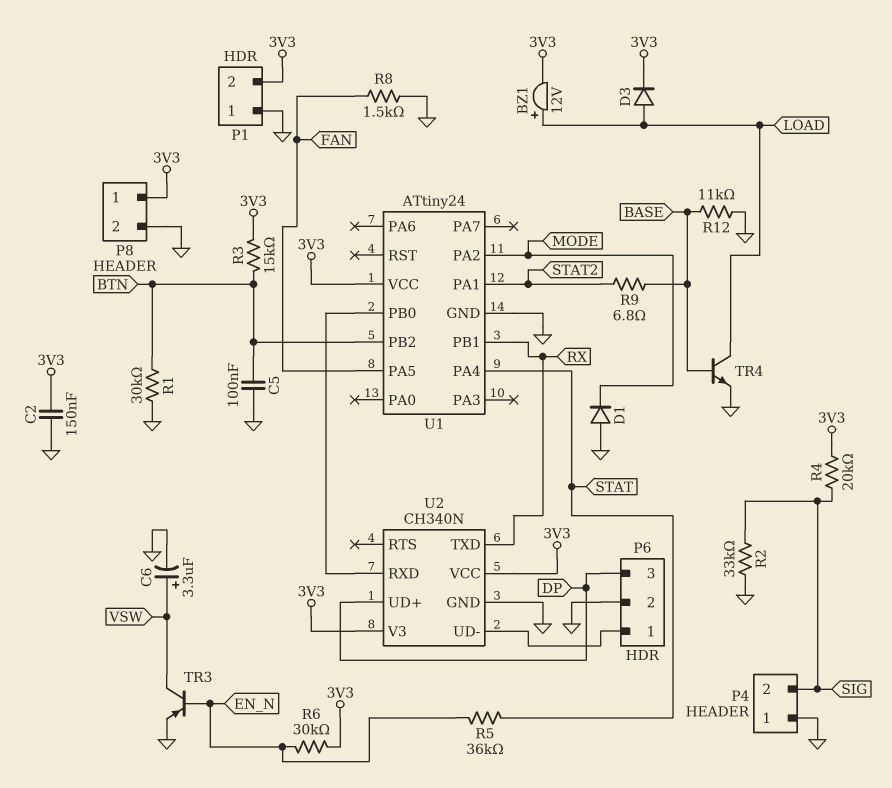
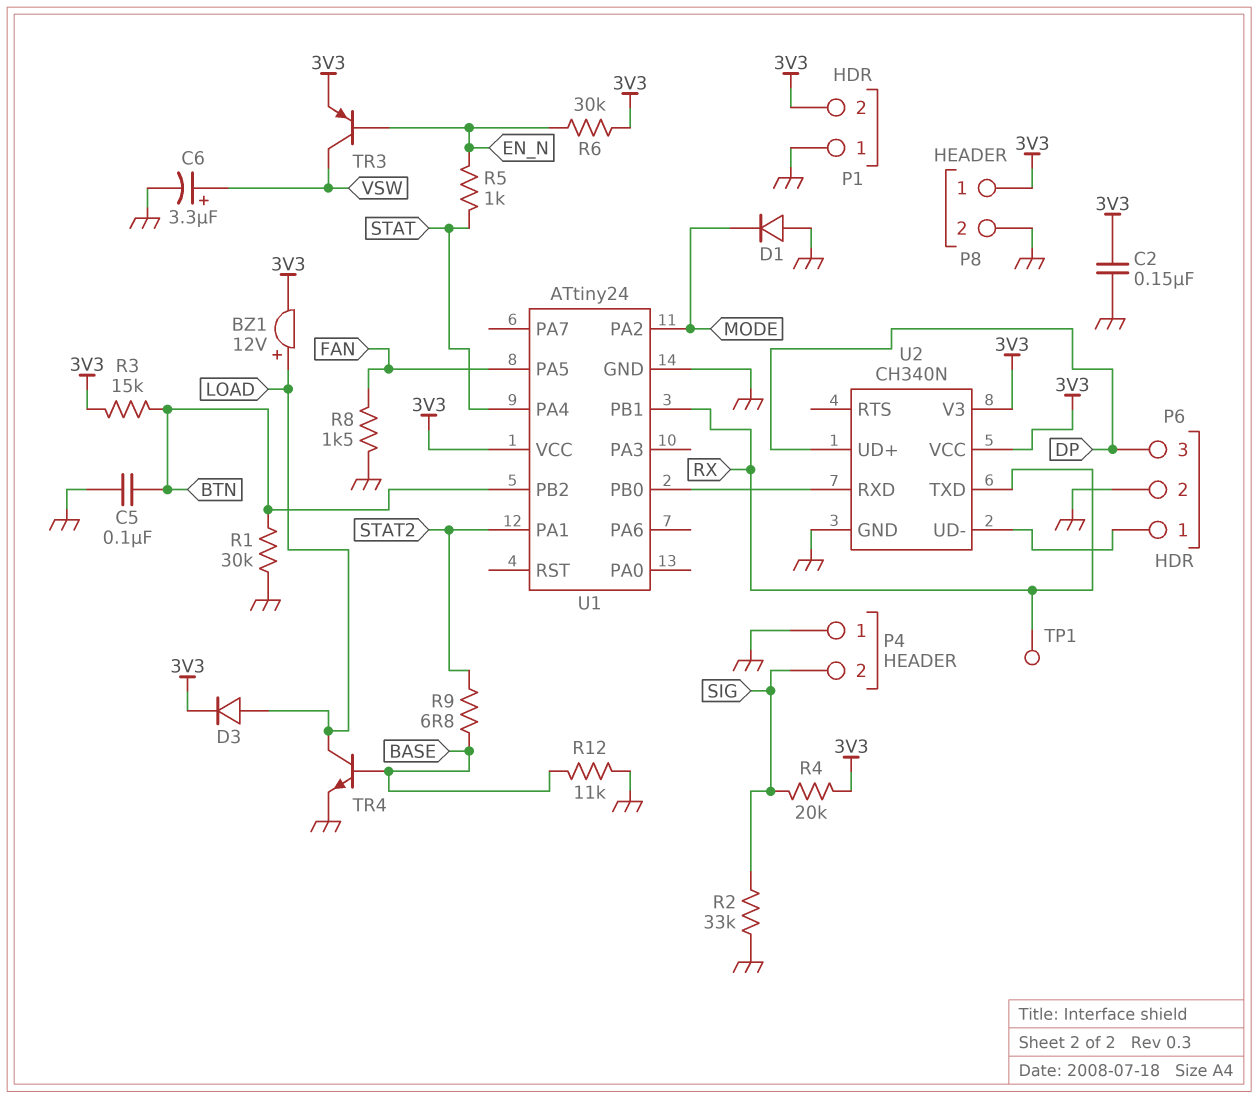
R5: 36k (EN_N, STAT) -> 1k (EN_N, STAT)
TP1: none -> test point (RX)
TR3: PNP (B EN_N, C VSW, E GND) -> PNP (B EN_N, C VSW, E 3V3)

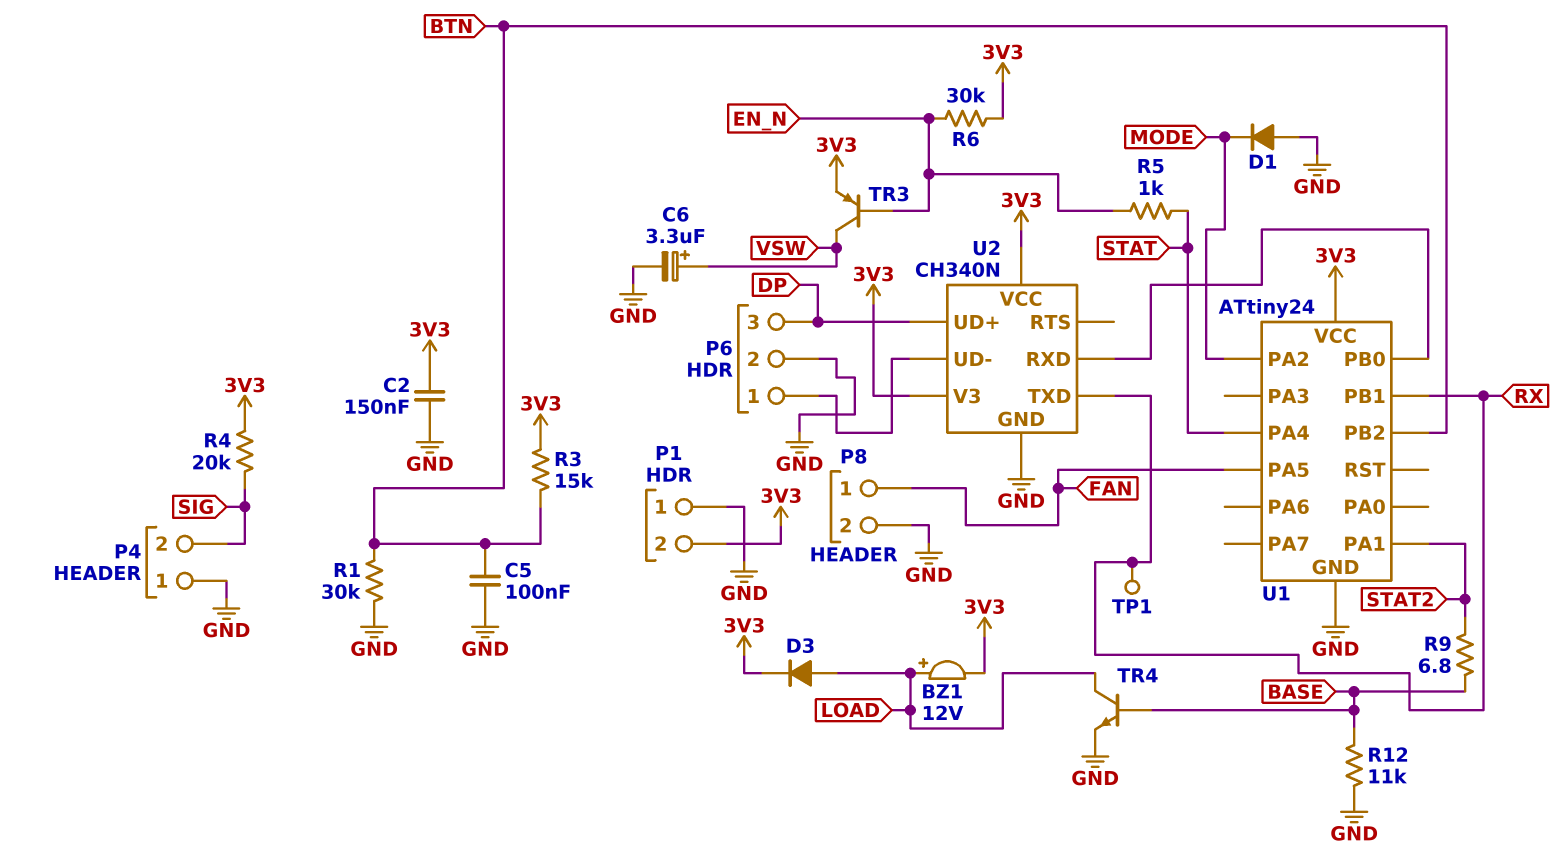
P8 pin 1: 3V3 -> FAN
R2: 33k (GND, SIG) -> none
R8: 1.5k (FAN, GND) -> none

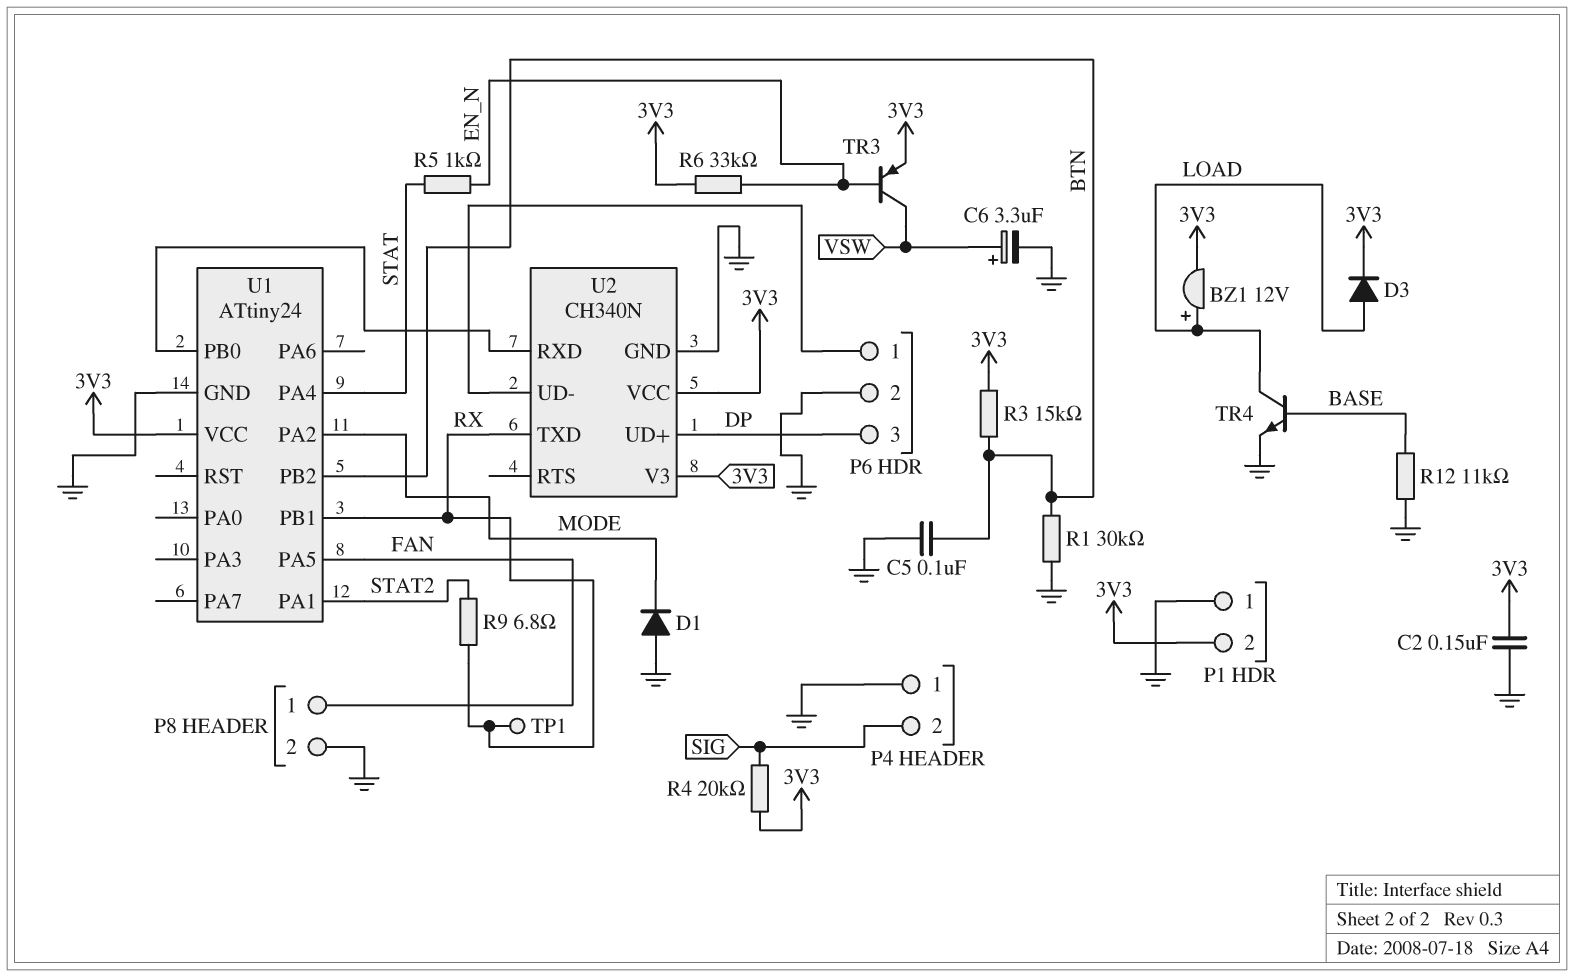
R6: 30k (3V3, EN_N) -> 33k (3V3, EN_N)
R9: 6.8 (BASE, STAT2) -> 6.8 (RX, STAT2)

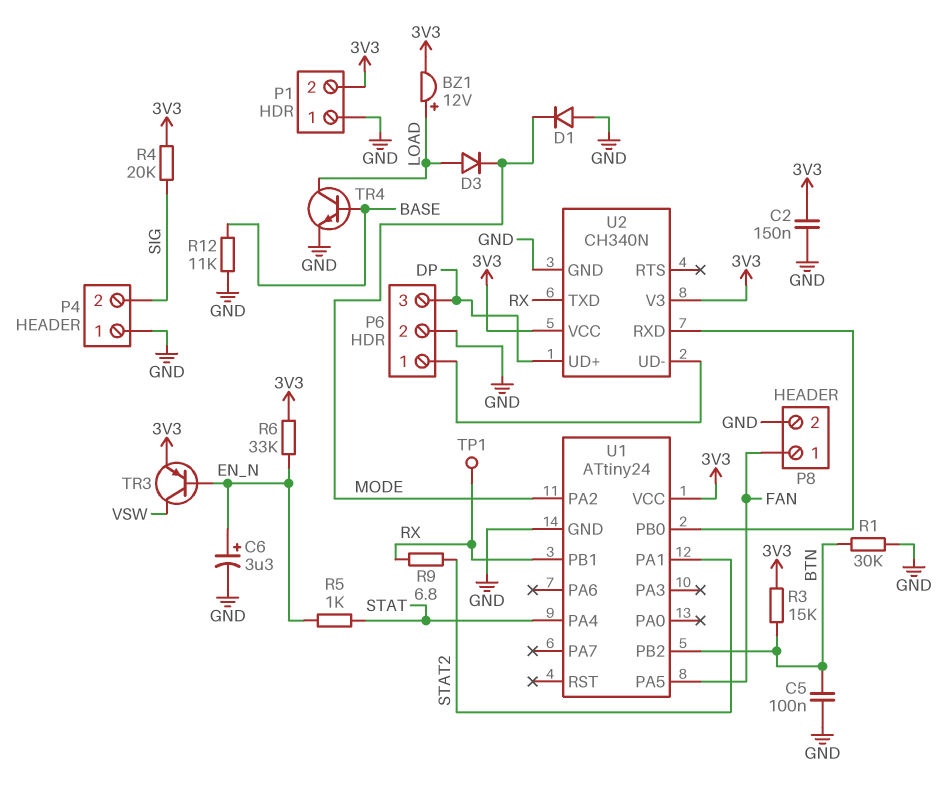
C6: 3.3uF (plus VSW, minus GND) -> 3.3uF (plus EN_N, minus GND)
D3: diode (A LOAD, K 3V3) -> diode (A LOAD, K MODE)

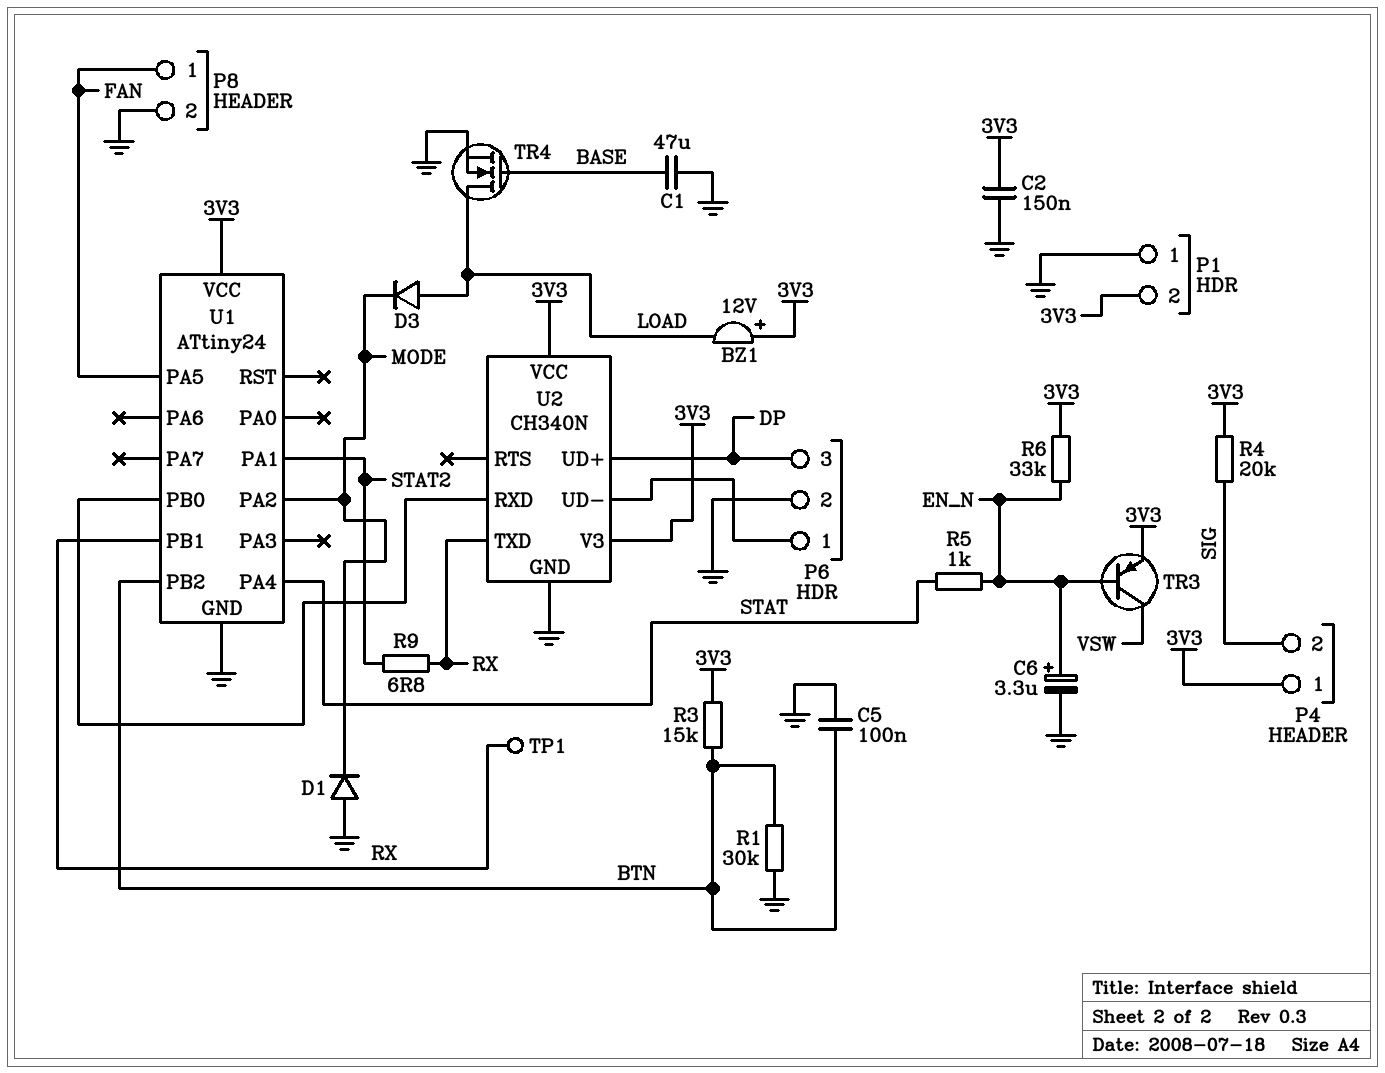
BZ1: buzzer 12V (plus LOAD, minus 3V3) -> buzzer 12V (plus 3V3, minus LOAD)
C1: none -> 47uF (BASE, GND)
P4 pin 1: GND -> 3V3
R12: 11k (BASE, GND) -> none
TR4: NPN (B BASE, C LOAD, E GND) -> NMOS (G BASE, D LOAD, S GND)

